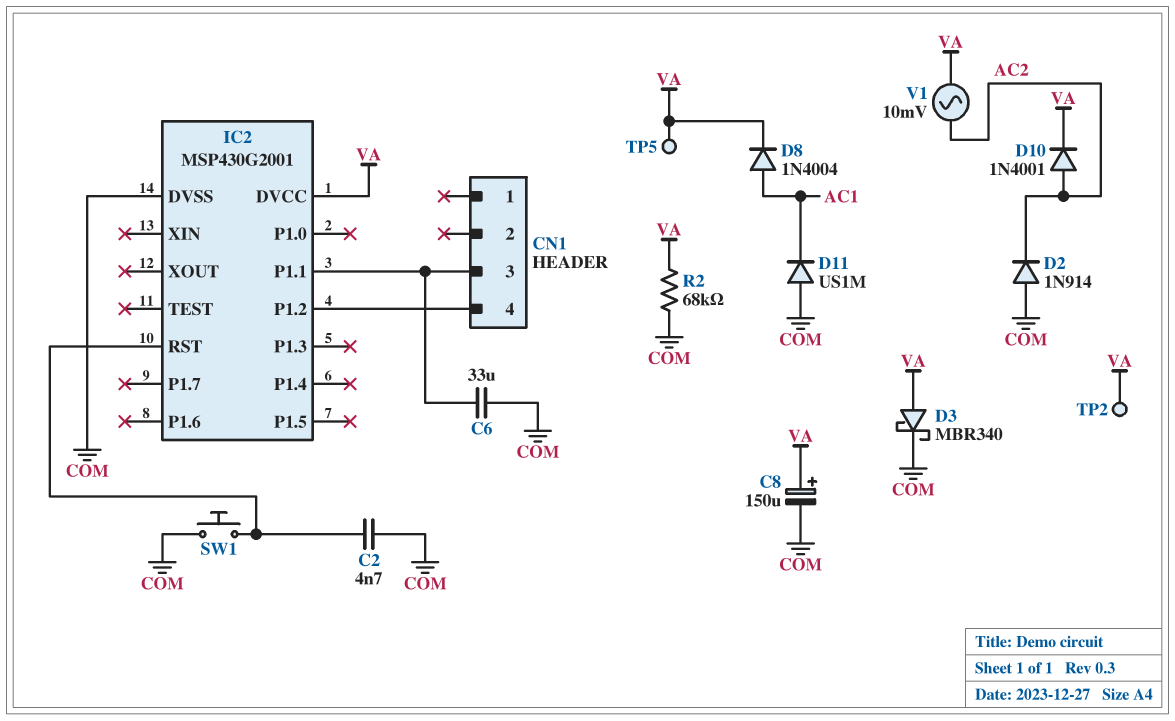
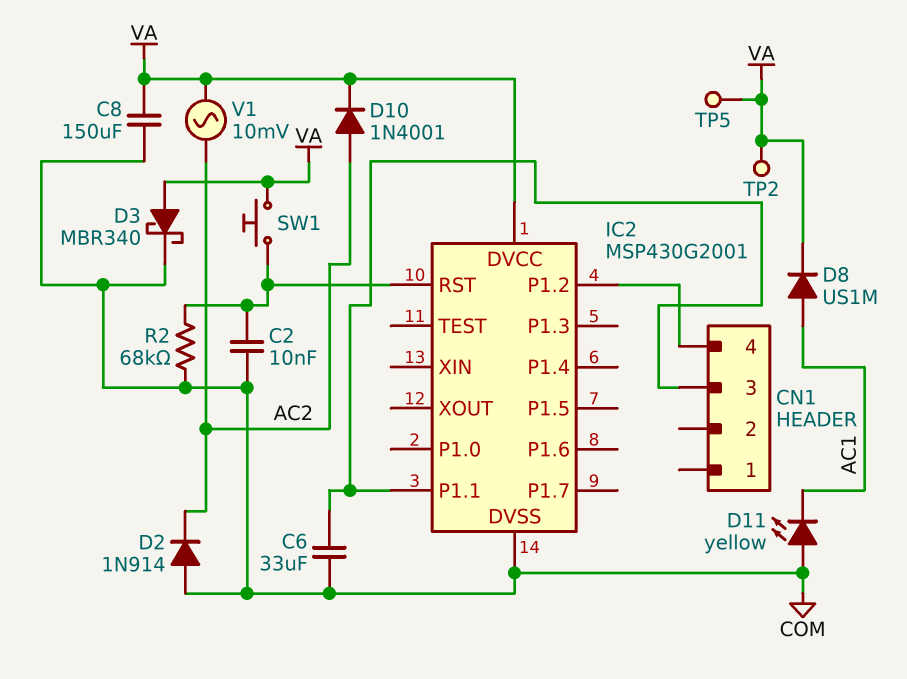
C2: 4.7nF (COM, IC2/RST) -> 10nF (COM, IC2/RST)
C8: 150uF (plus VA, minus COM) -> 150uF (COM, VA)
D8: diode 1N4004 (A AC1, K VA) -> diode US1M (A AC1, K VA)
D11: diode US1M (A COM, K AC1) -> LED yellow (A COM, K AC1)
R2: 68k (COM, VA) -> 68k (COM, IC2/RST)
SW1: button (COM, IC2/RST) -> button (IC2/RST, VA)

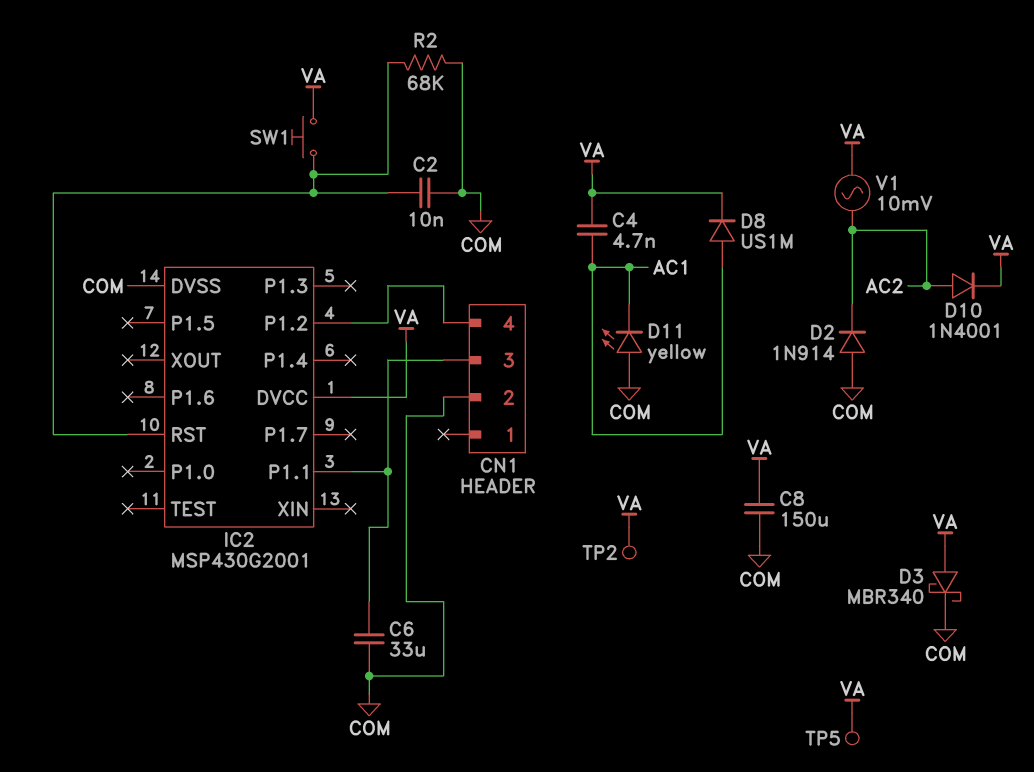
C4: none -> 4.7nF (AC1, VA)
CN1 pin 2: none -> COM

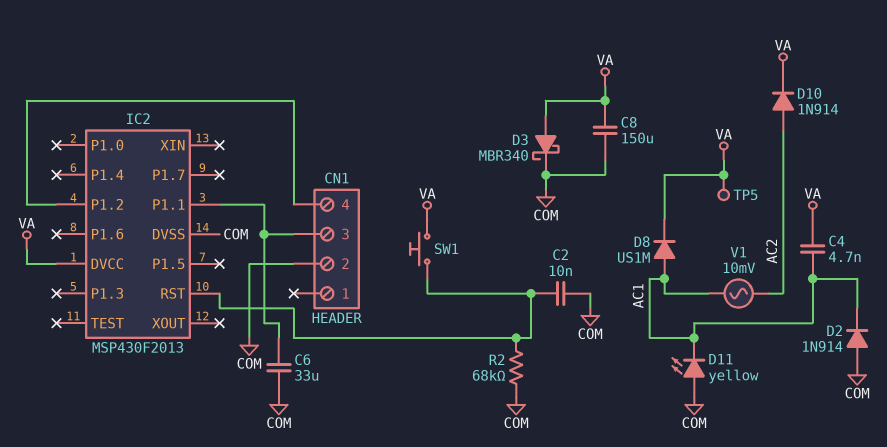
D2: diode 1N914 (A COM, K AC2) -> diode 1N914 (A COM, K AC1)
D10: diode 1N4001 (A AC2, K VA) -> diode 1N914 (A AC2, K VA)
IC2: MSP430G2001 -> MSP430F2013
TP2: test point (VA) -> none
V1: AC 10mV (AC2, VA) -> AC 10mV (AC1, AC2)

